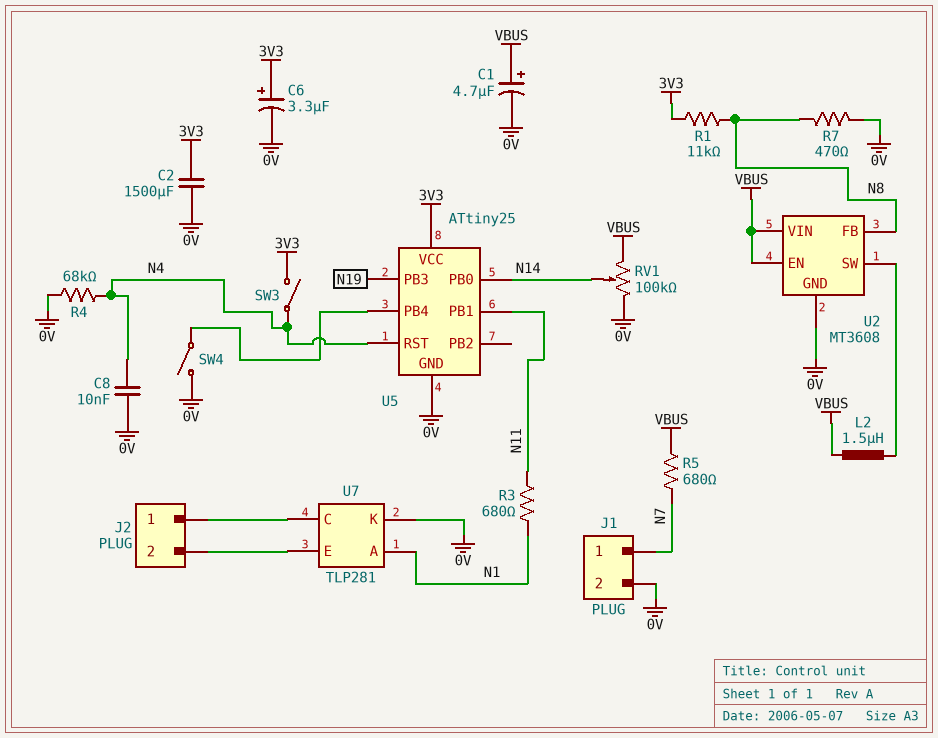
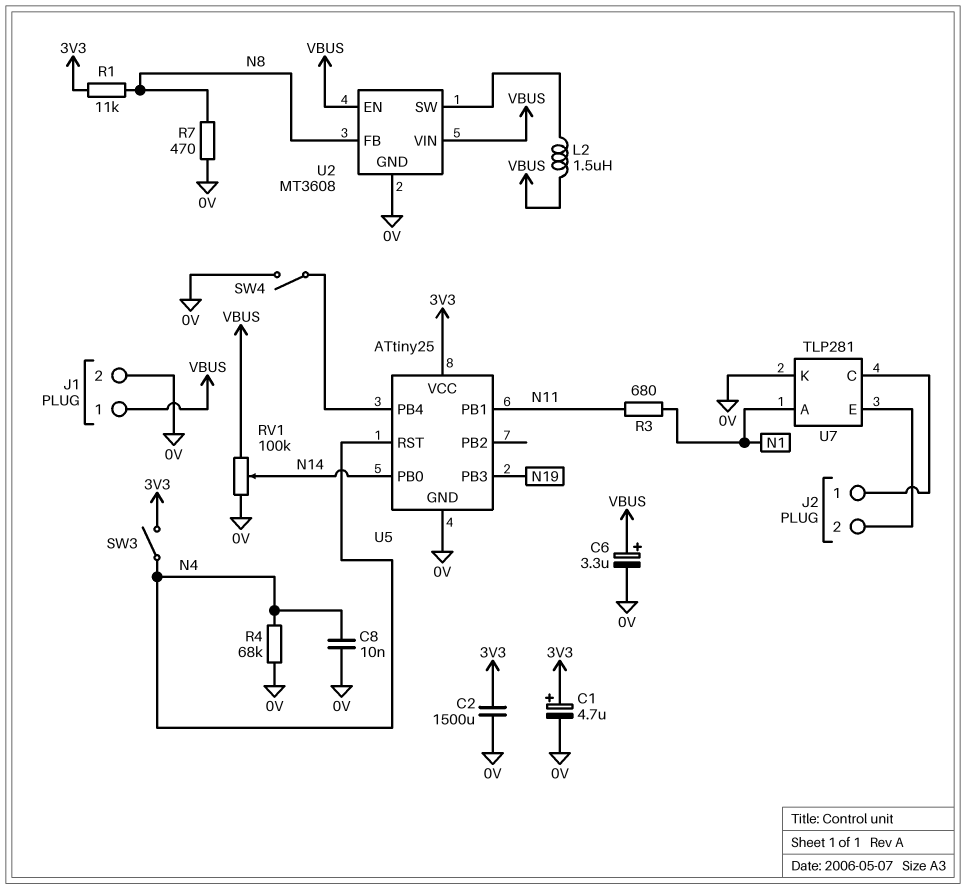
C1: 4.7uF (plus VBUS, minus 0V) -> 4.7uF (plus 3V3, minus 0V)
C6: 3.3uF (plus 3V3, minus 0V) -> 3.3uF (plus VBUS, minus 0V)
J1 pin 1: N7 -> VBUS
R5: 680 (N7, VBUS) -> none

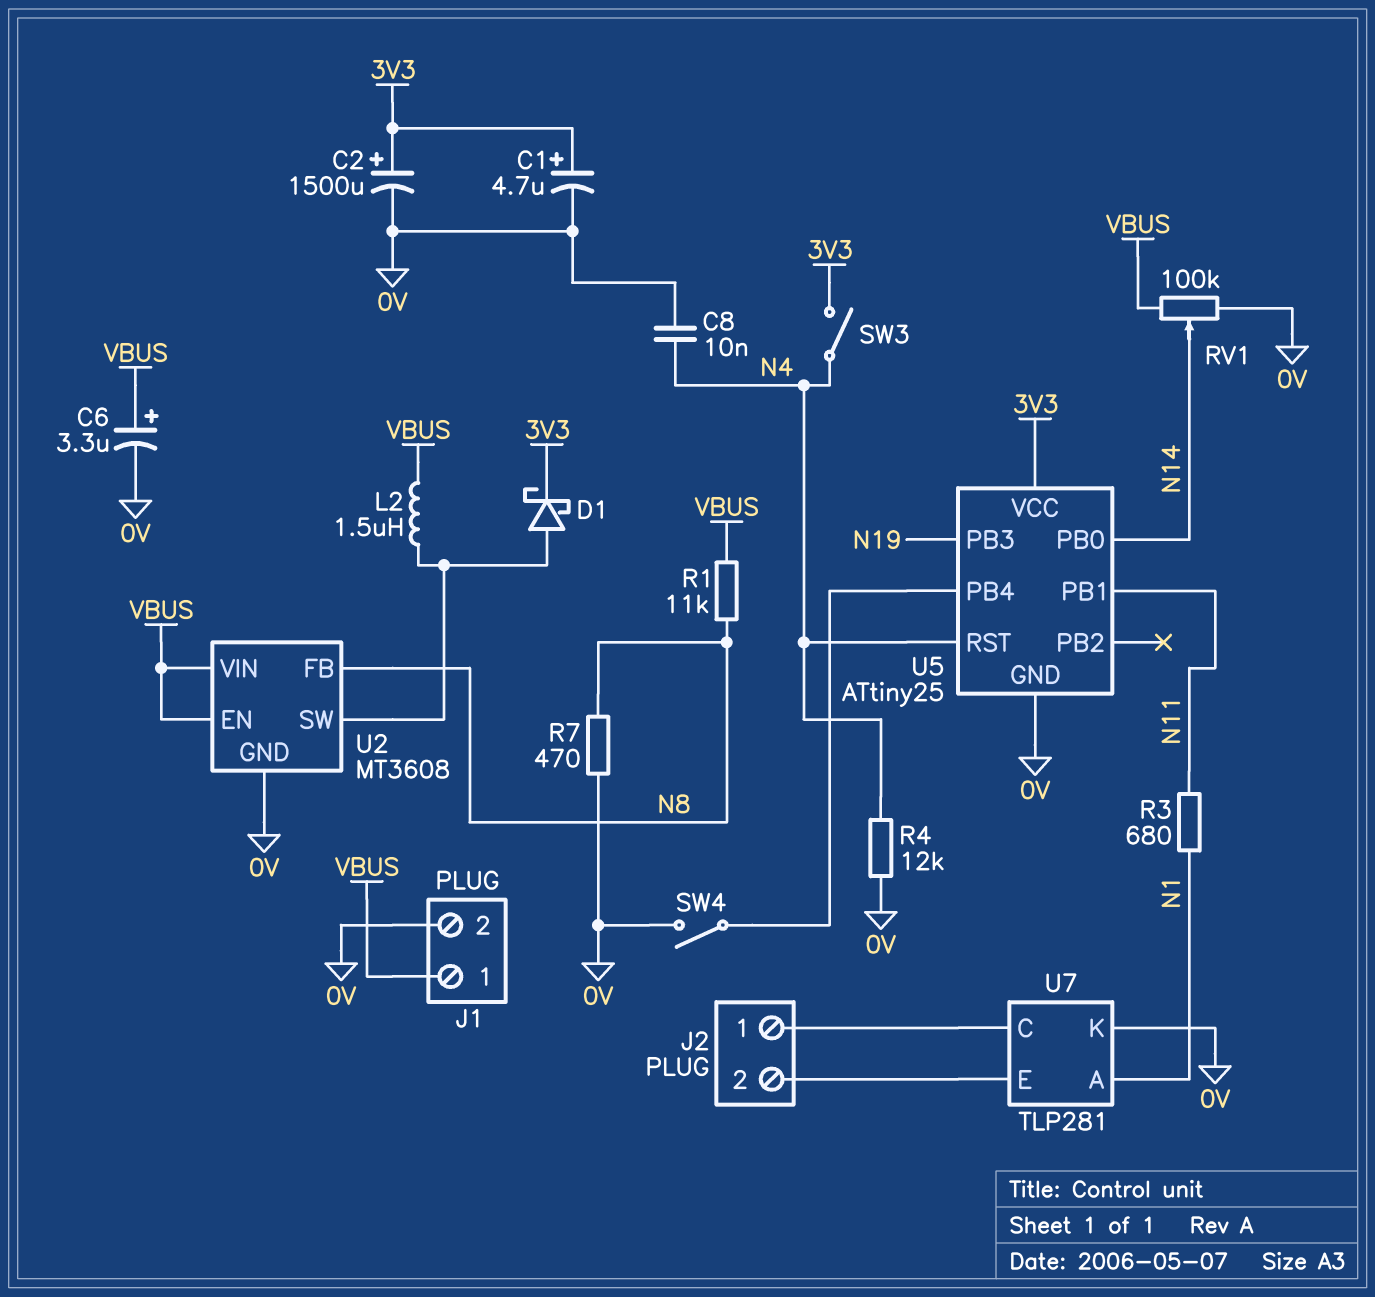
C2: 1500uF (0V, 3V3) -> 1500uF (plus 3V3, minus 0V)
D1: none -> schottky (A U2/SW, K 3V3)
R1: 11k (3V3, N8) -> 11k (N8, VBUS)
R4: 68k (0V, N4) -> 12k (0V, N4)

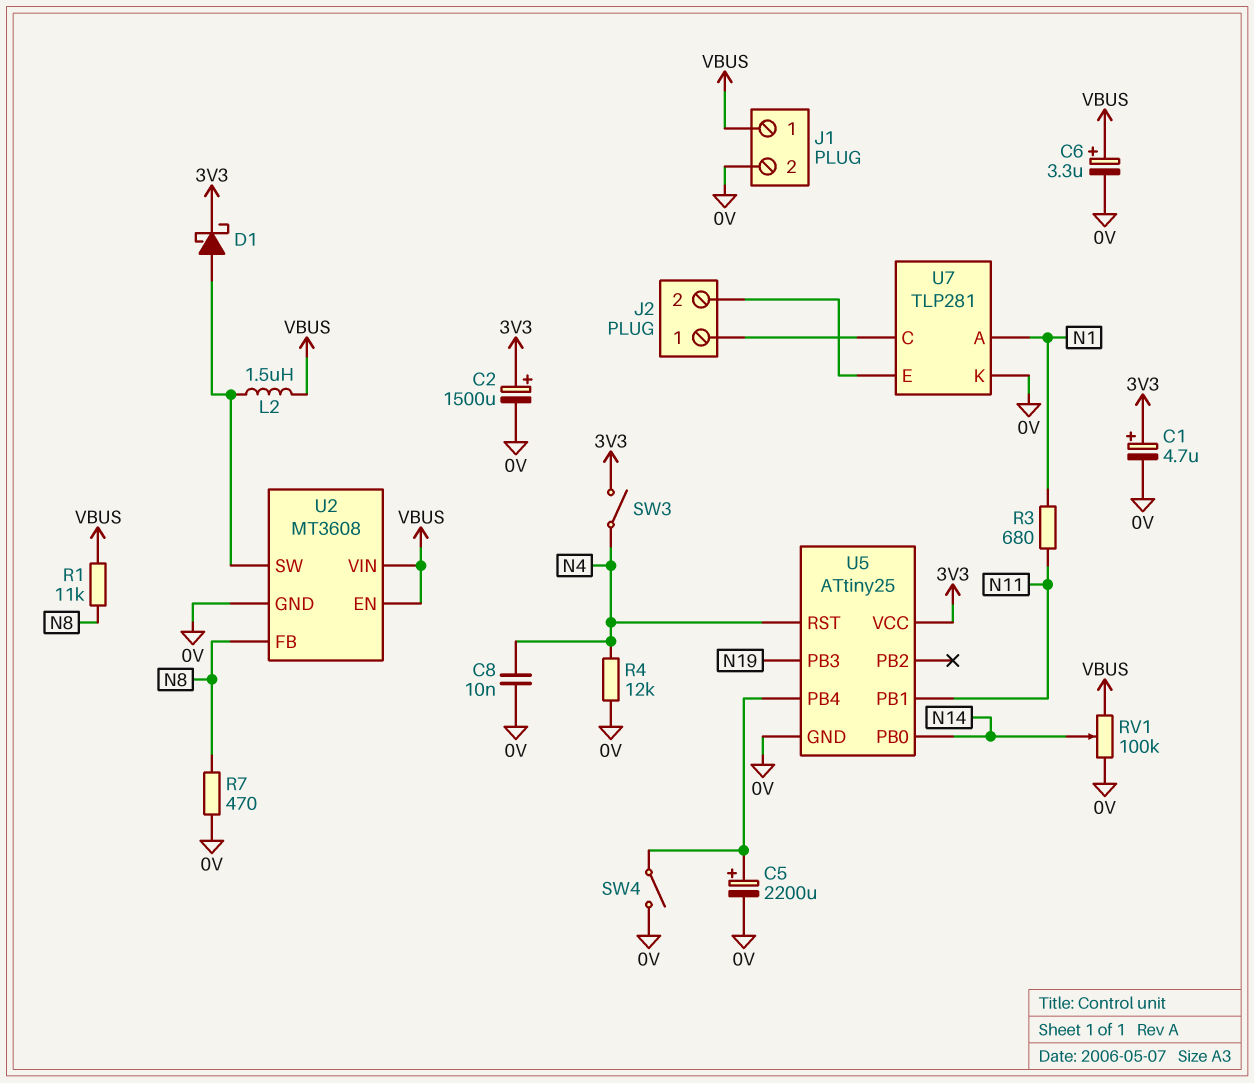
C5: none -> 2200uF (plus U5/PB4, minus 0V)

